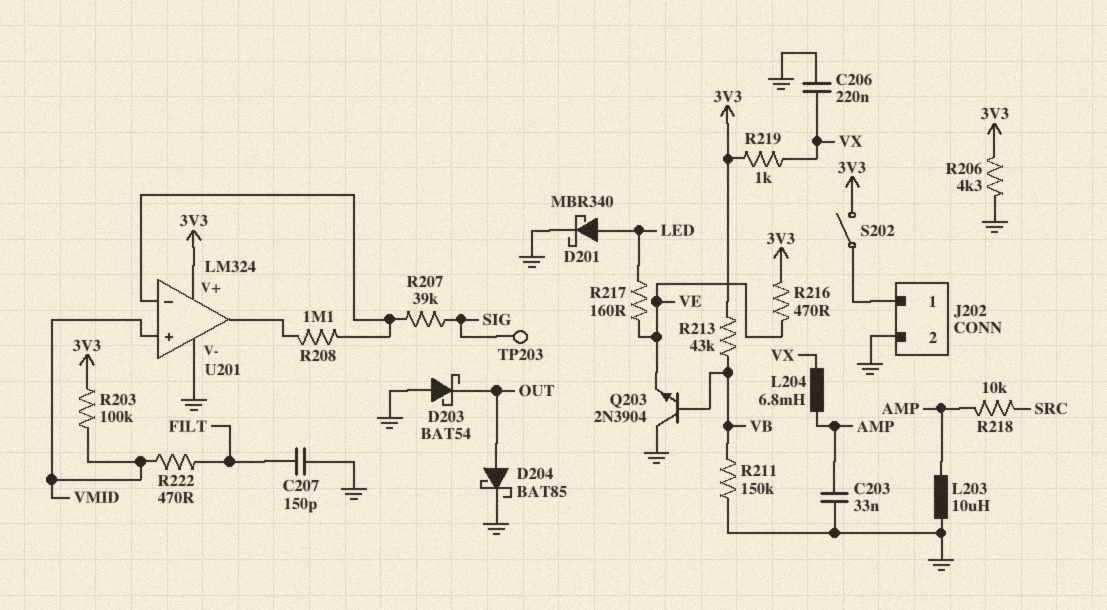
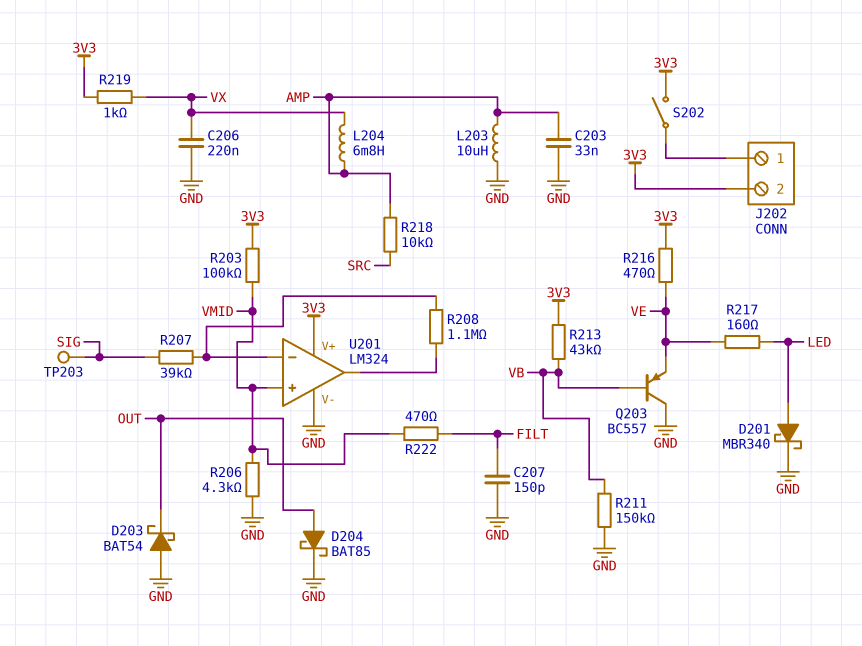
J202 pin 2: GND -> 3V3
Q203: NPN 2N3904 (B VB, C GND, E VE) -> PNP BC557 (B VB, C GND, E VE)
R206: 4.3k (3V3, GND) -> 4.3k (GND, VMID)

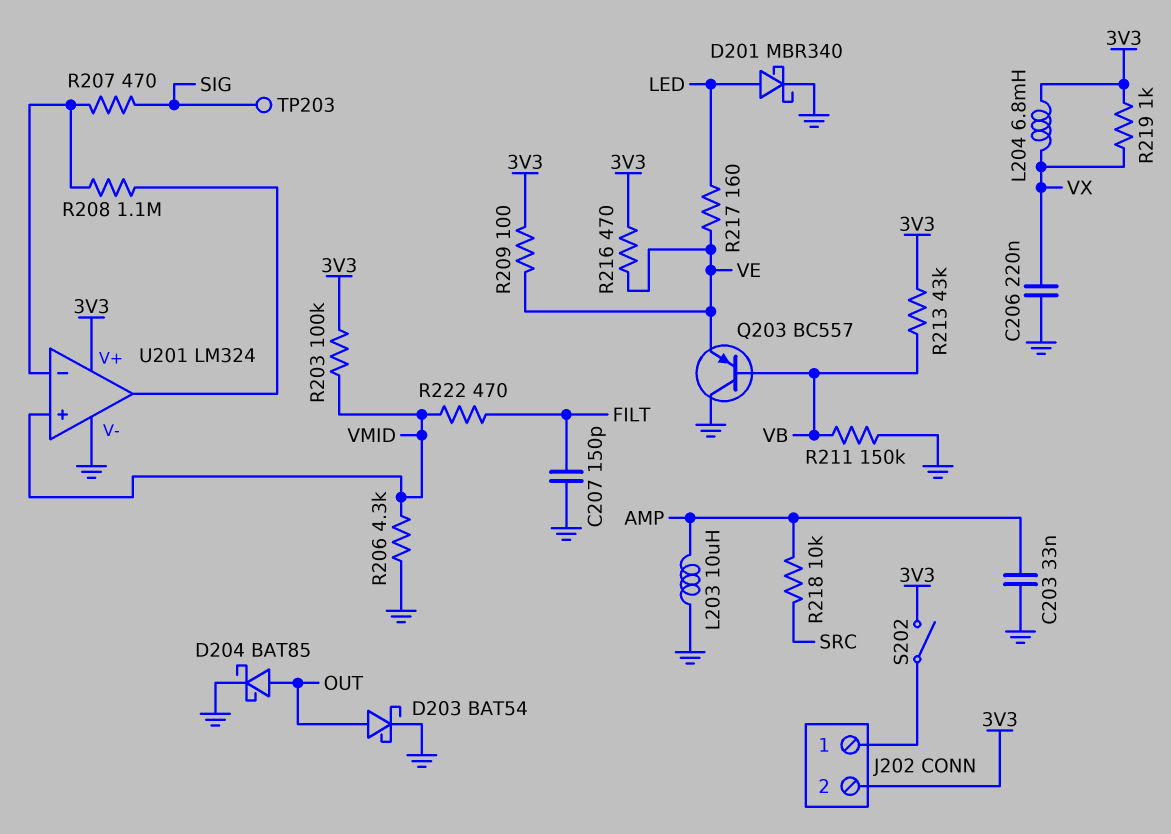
D203: schottky BAT54 (A GND, K OUT) -> schottky BAT54 (A OUT, K GND)
L204: 6.8mH (AMP, VX) -> 6.8mH (3V3, VX)
R207: 39k (SIG, U201/in-) -> 470 (SIG, U201/in-)
R209: none -> 100 (3V3, VE)

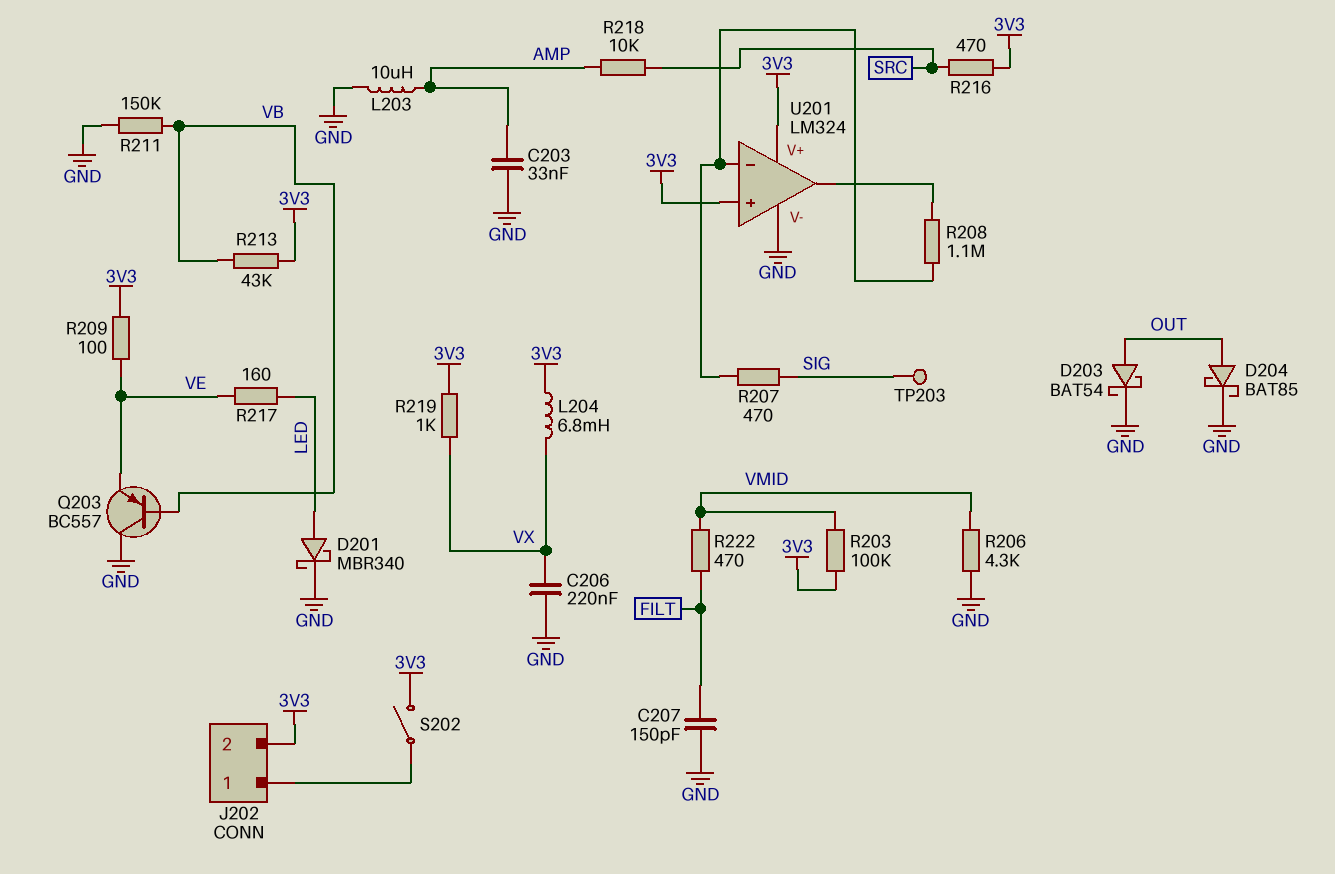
R216: 470 (3V3, VE) -> 470 (3V3, SRC)
U201 pin in+: VMID -> 3V3

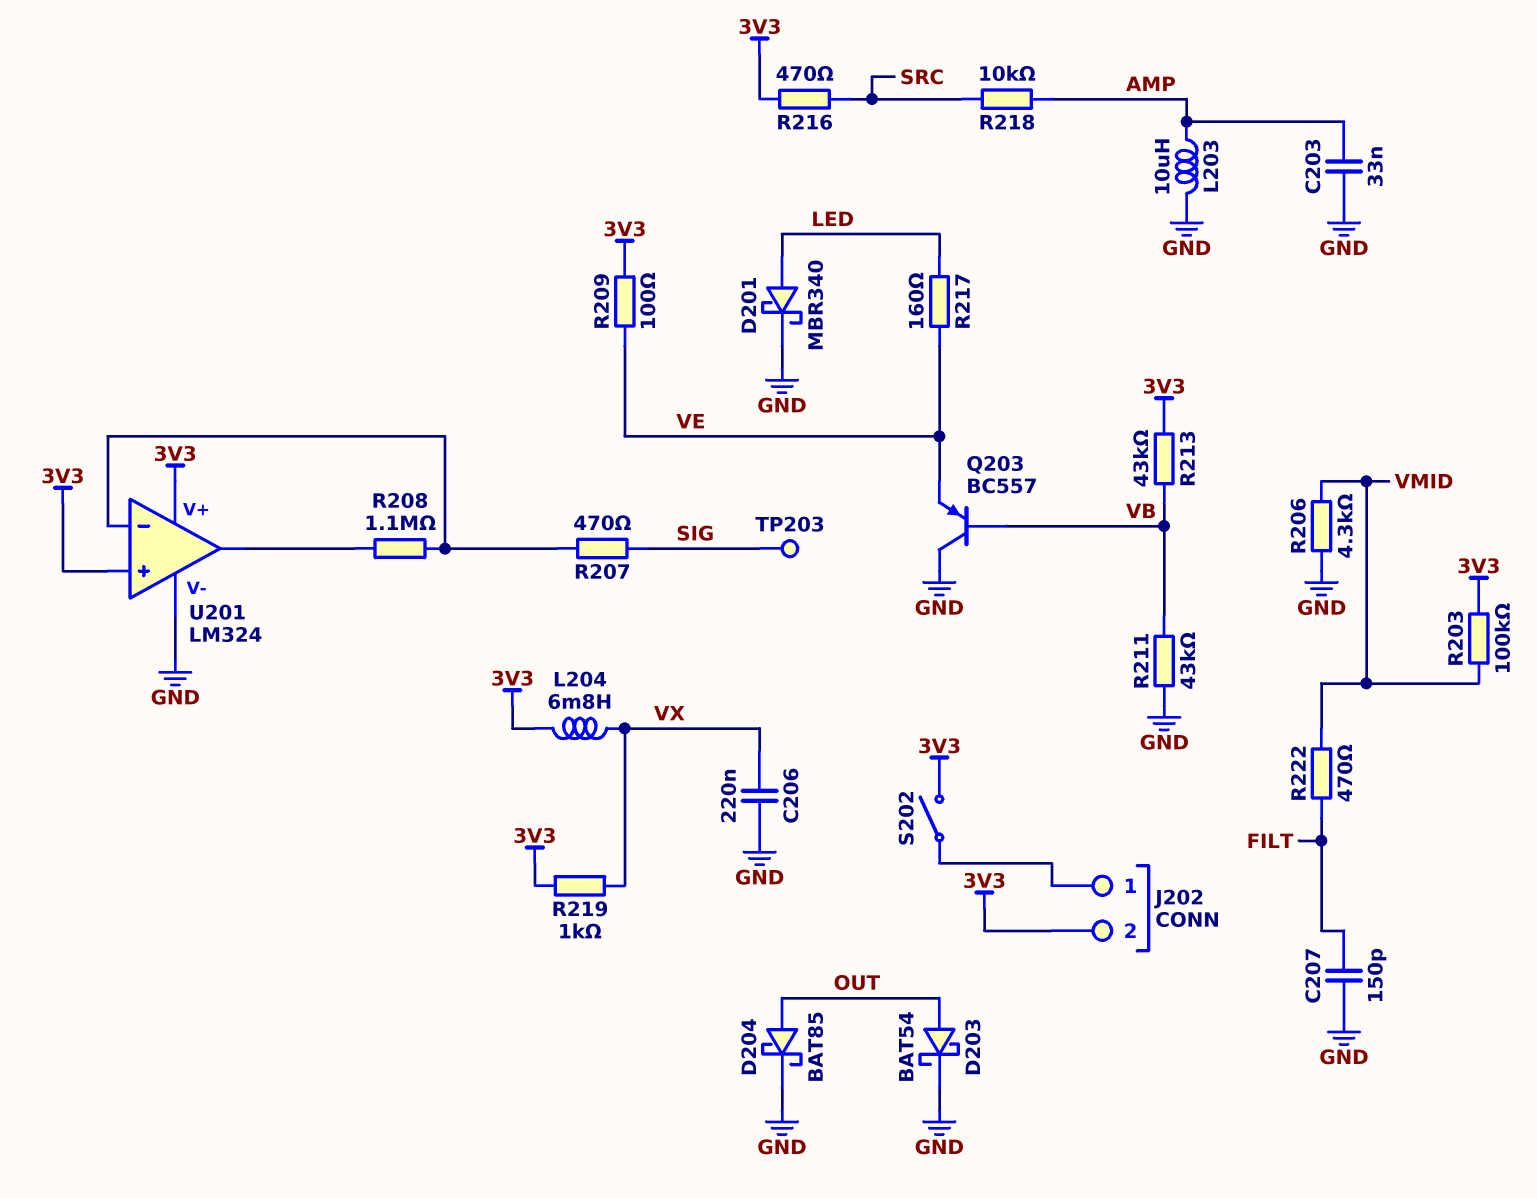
R211: 150k (GND, VB) -> 43k (GND, VB)

